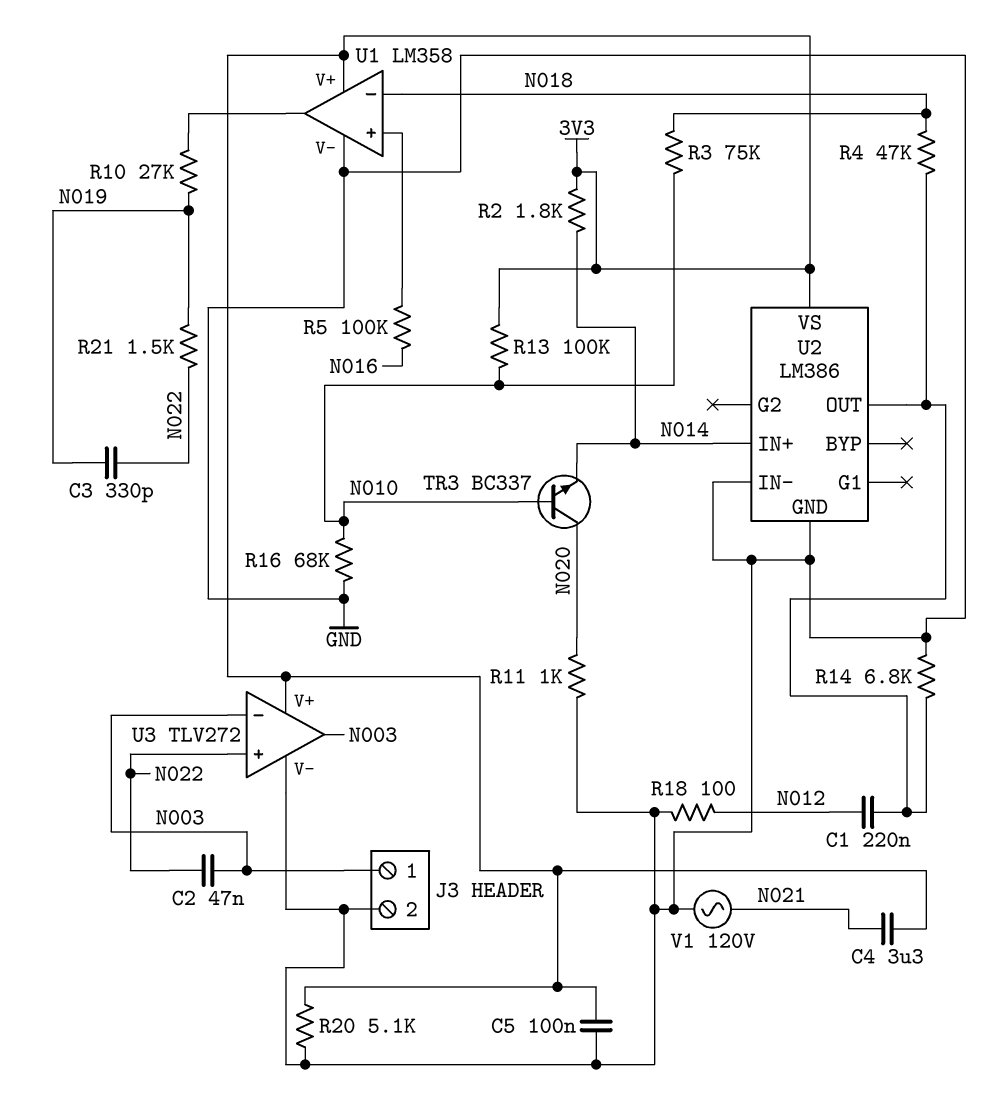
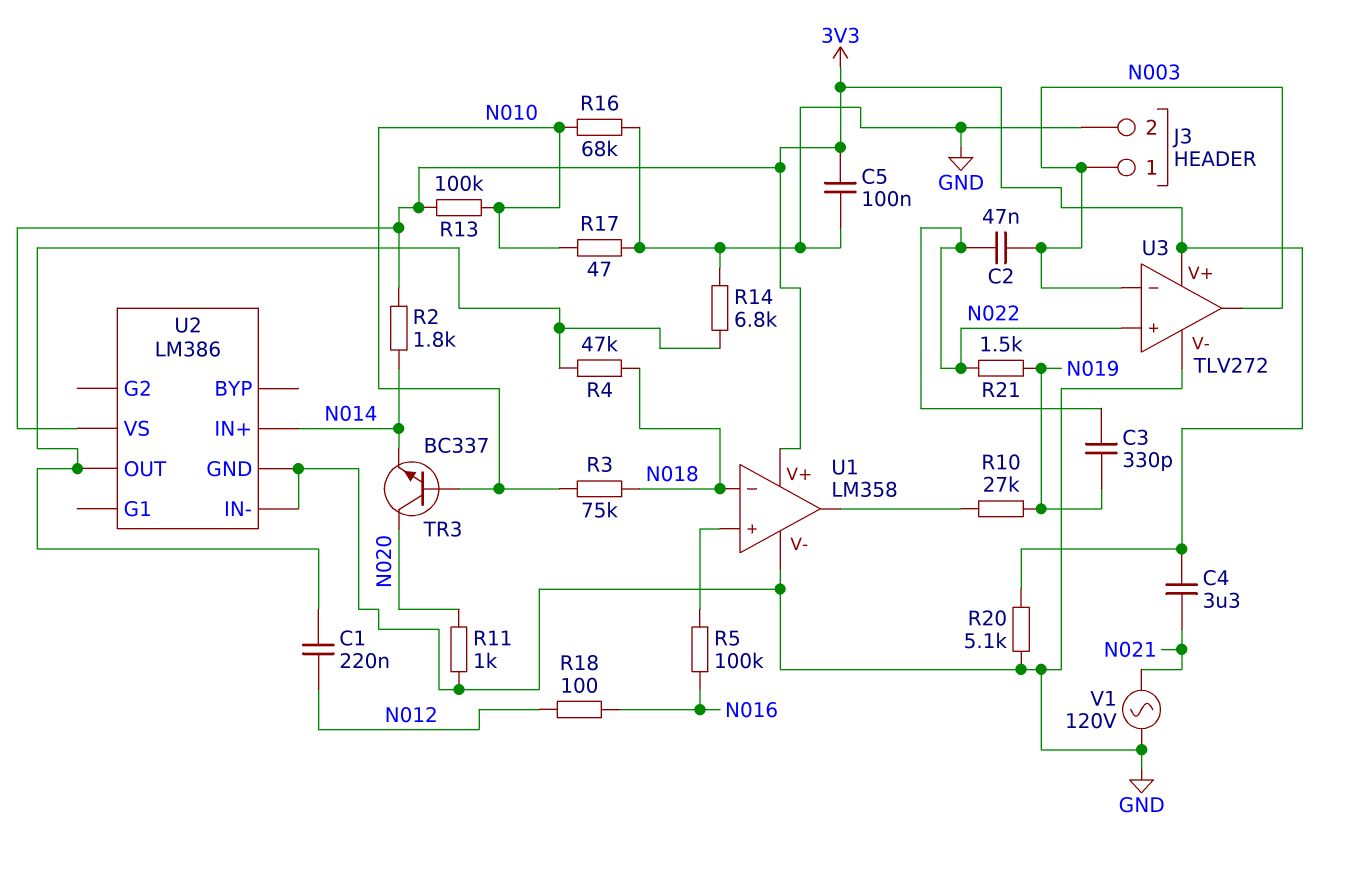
R17: none -> 47 (GND, N010)
R18: 100 (GND, N012) -> 100 (N012, N016)

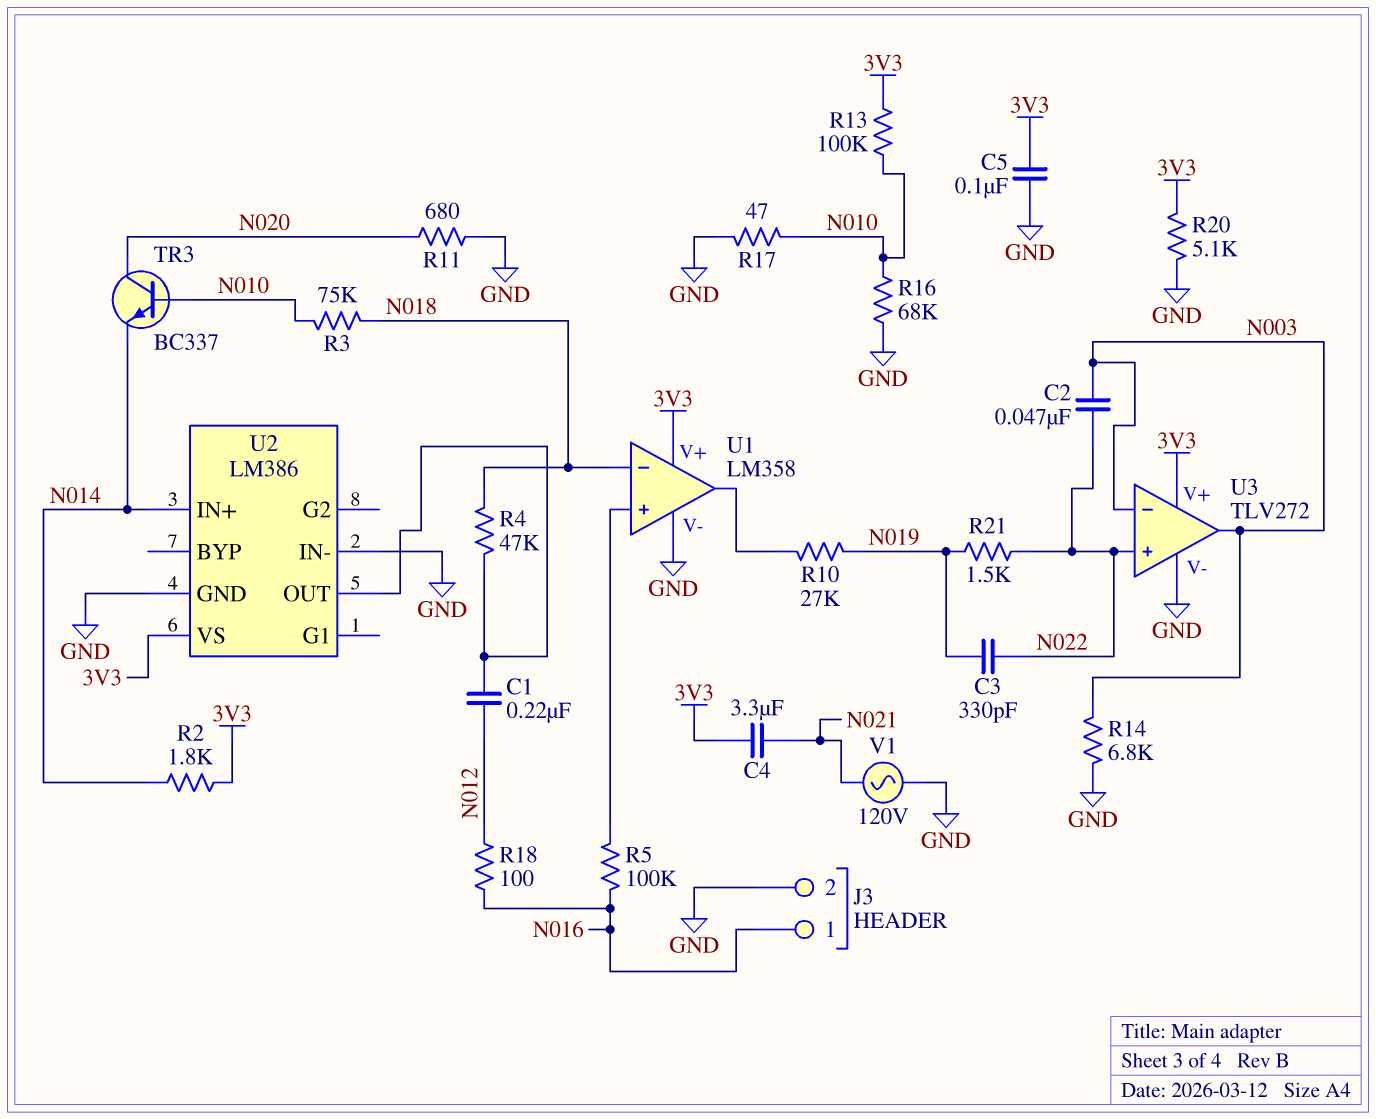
J3 pin 1: N003 -> N016
R11: 1k (GND, N020) -> 680 (GND, N020)
R14: 6.8k (GND, U2/OUT) -> 6.8k (GND, N003)

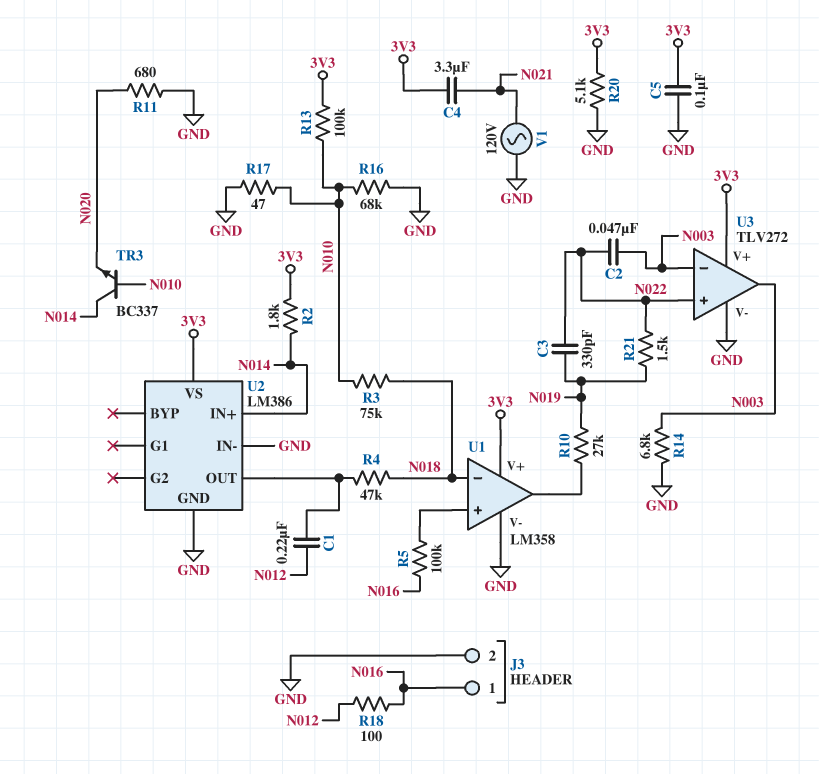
TR3: NPN BC337 (B N010, C N020, E N014) -> NPN BC337 (B N010, C N014, E N020)

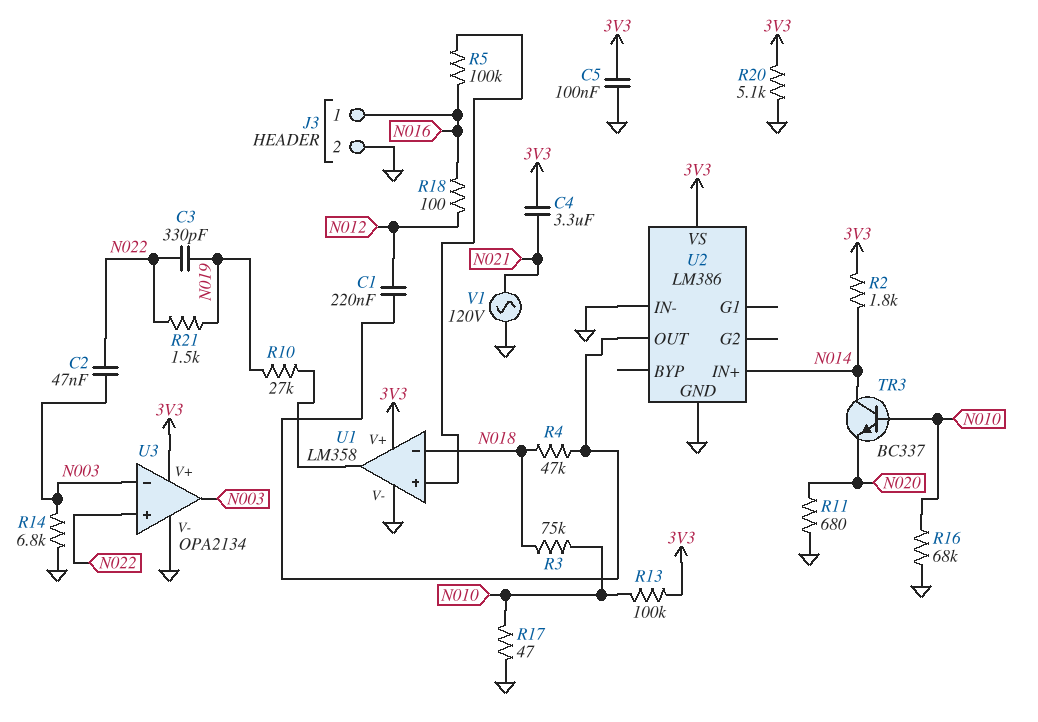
U3: TLV272 -> OPA2134

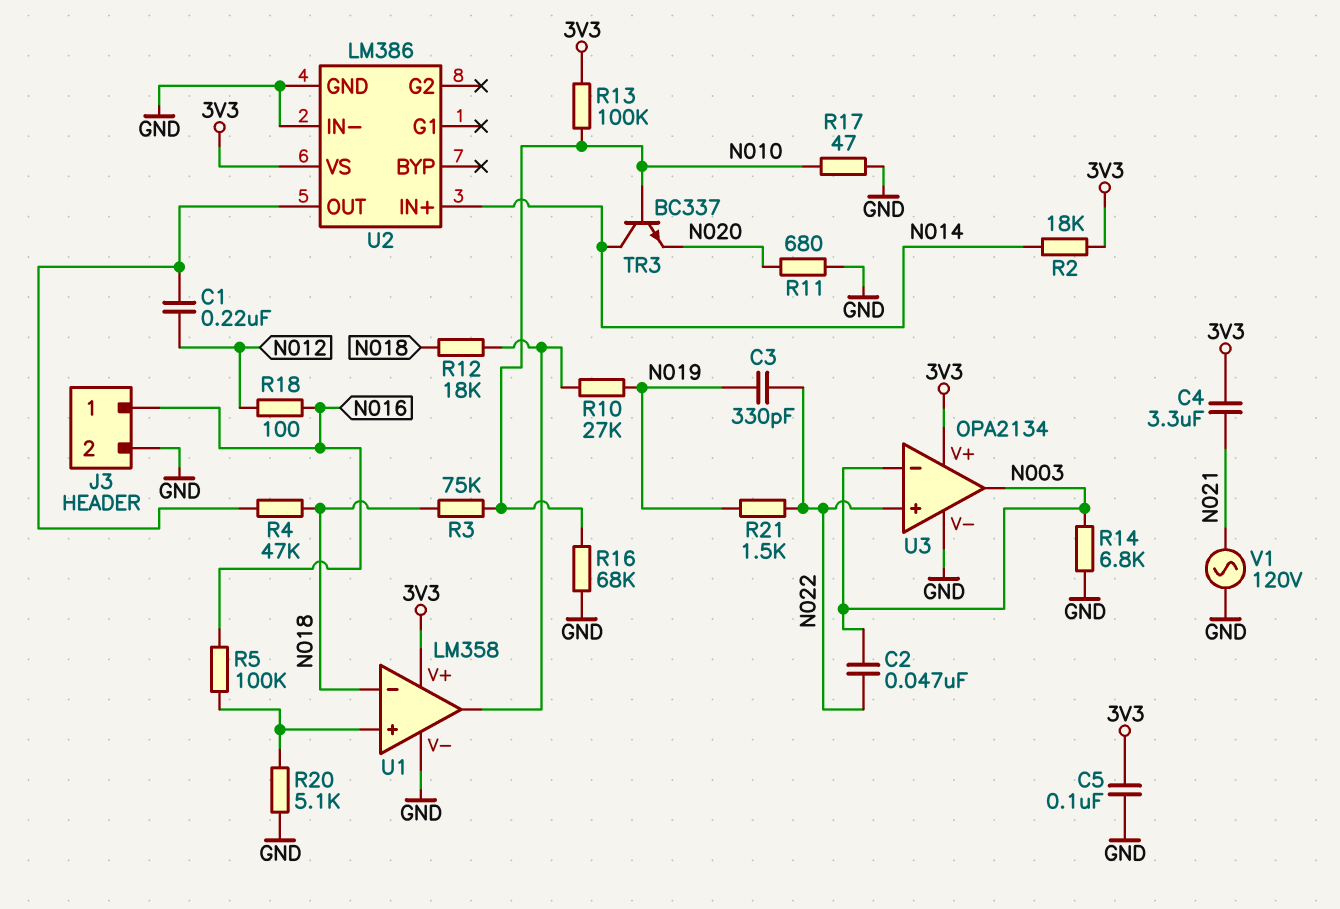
R2: 1.8k (3V3, N014) -> 18k (3V3, N014)
R12: none -> 18k (N018, U1/out)
R20: 5.1k (3V3, GND) -> 5.1k (GND, U1/in+)

